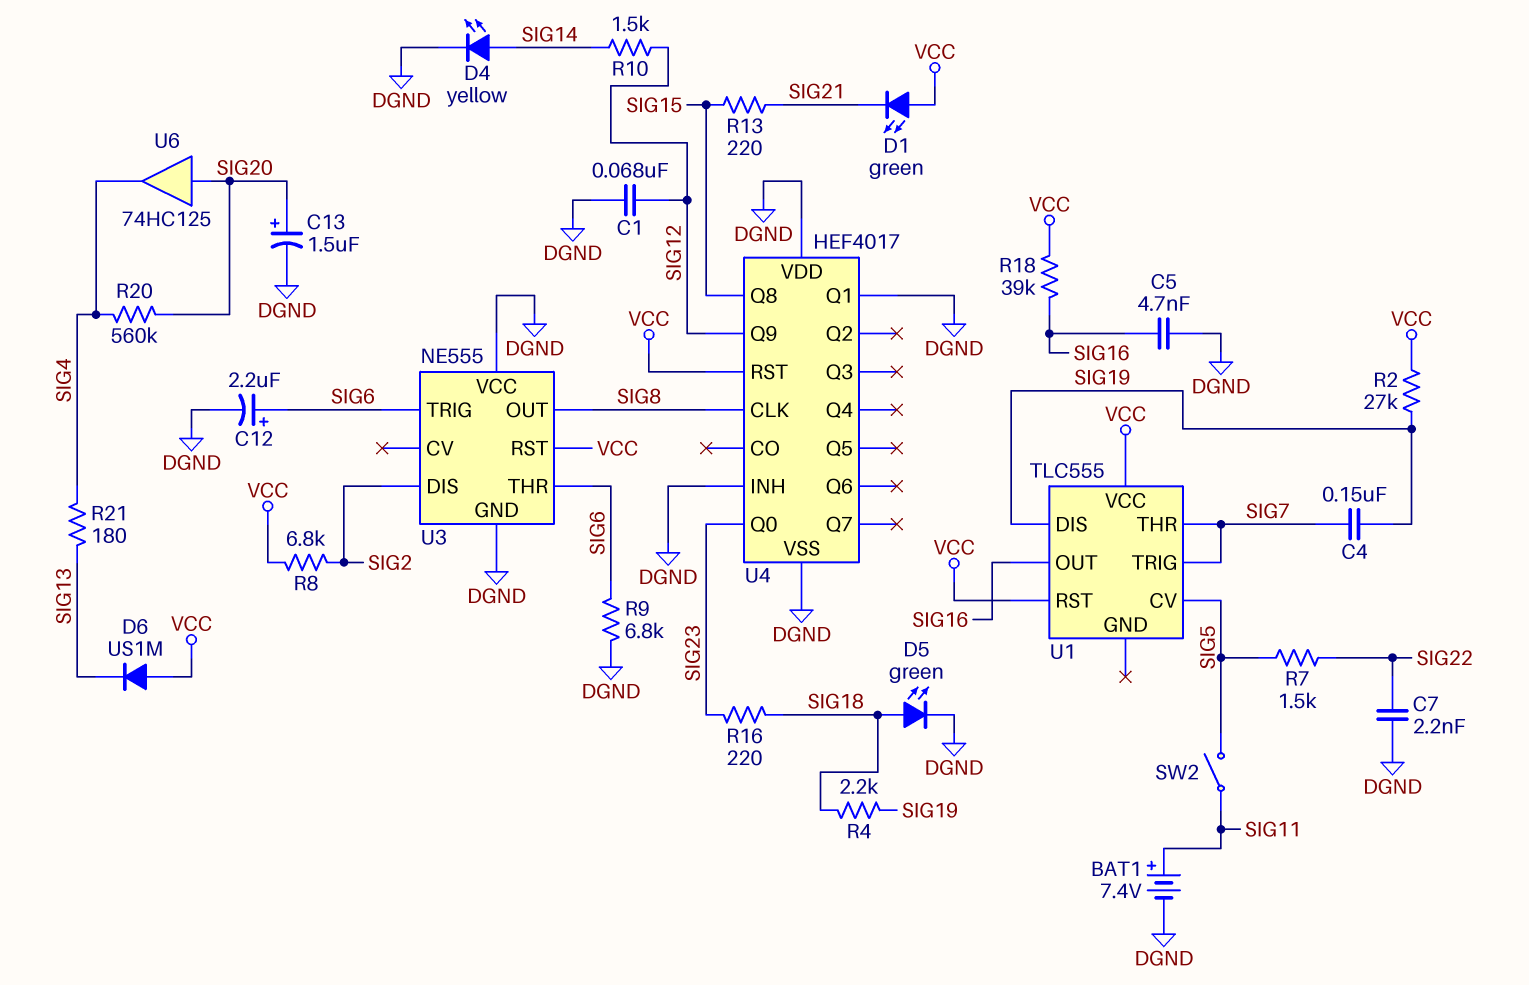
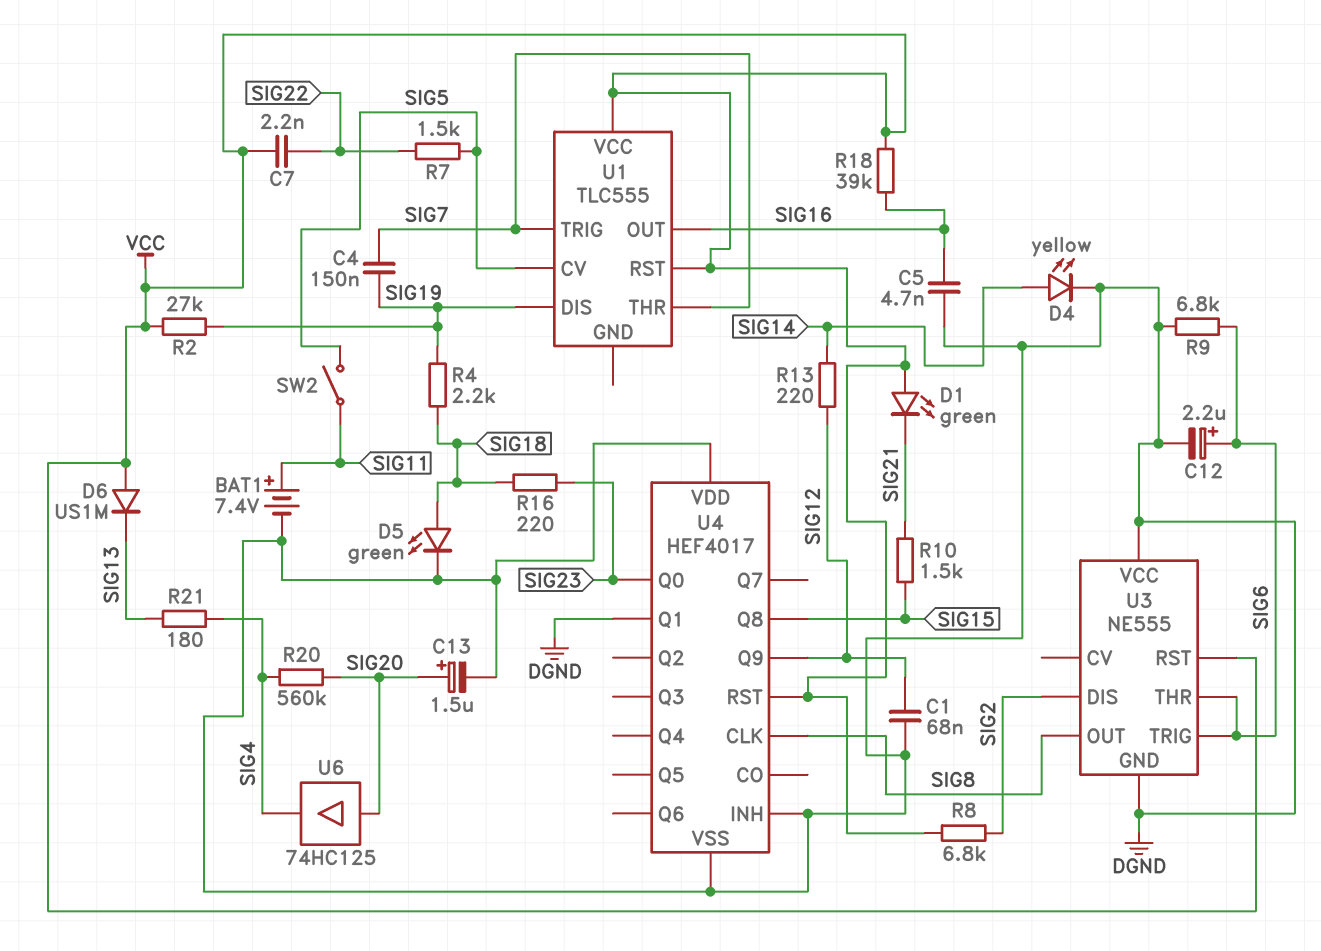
C7: 2.2nF (DGND, SIG22) -> 2.2nF (SIG22, VCC)
R10: 1.5k (SIG12, SIG14) -> 1.5k (SIG15, SIG21)
R13: 220 (SIG15, SIG21) -> 220 (SIG12, SIG14)

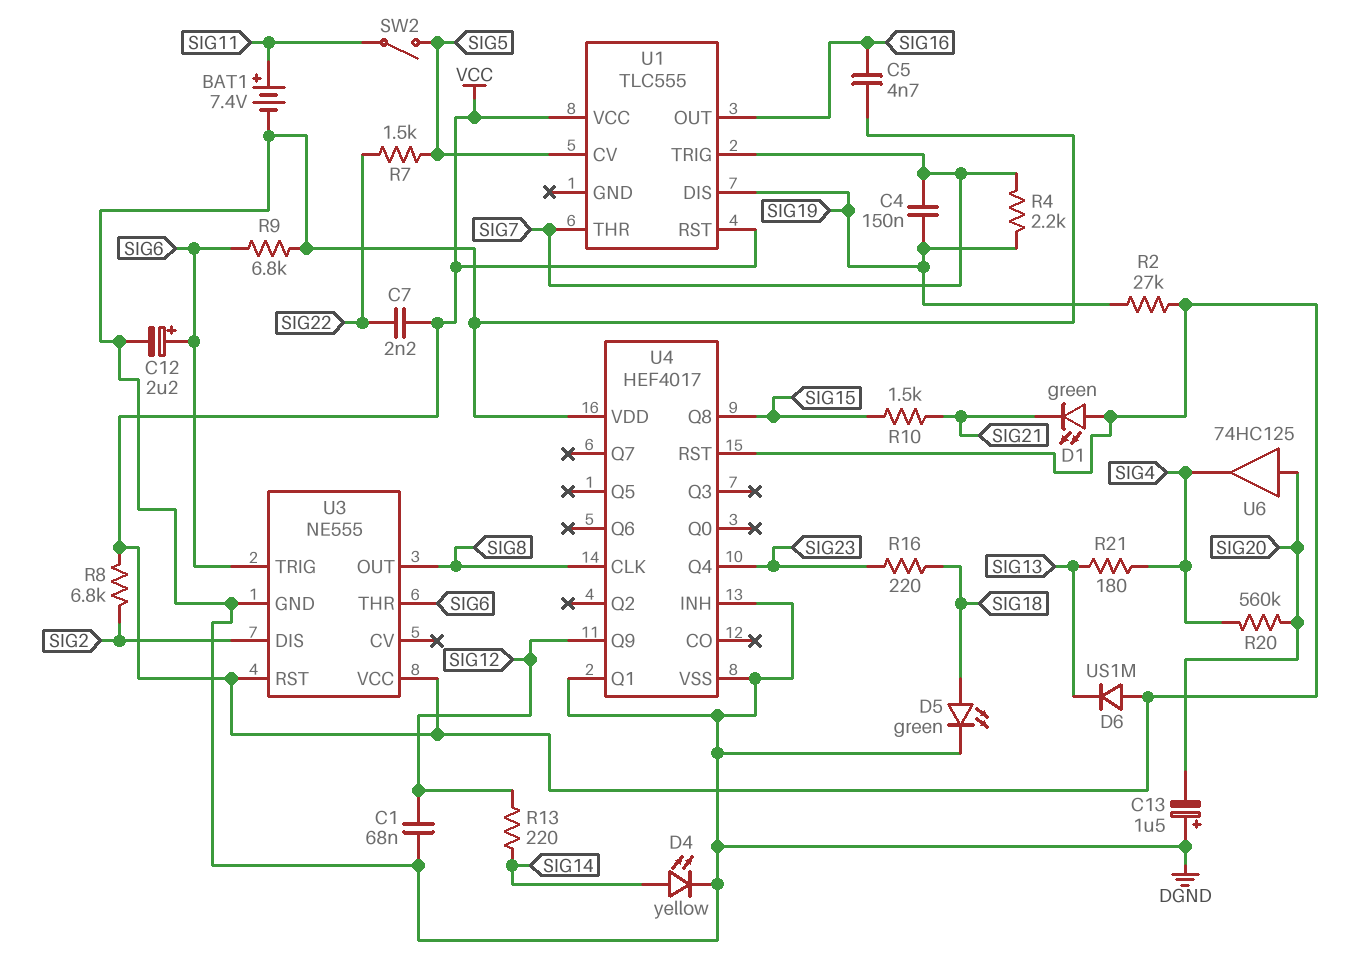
C13: 1.5uF (plus SIG20, minus DGND) -> 1.5uF (plus DGND, minus SIG20)
R4: 2.2k (SIG18, SIG19) -> 2.2k (SIG7, SIG19)
R18: 39k (SIG16, VCC) -> none
U3 pin VCC: DGND -> VCC
U4 pin Q0: SIG23 -> none
U4 pin Q4: none -> SIG23

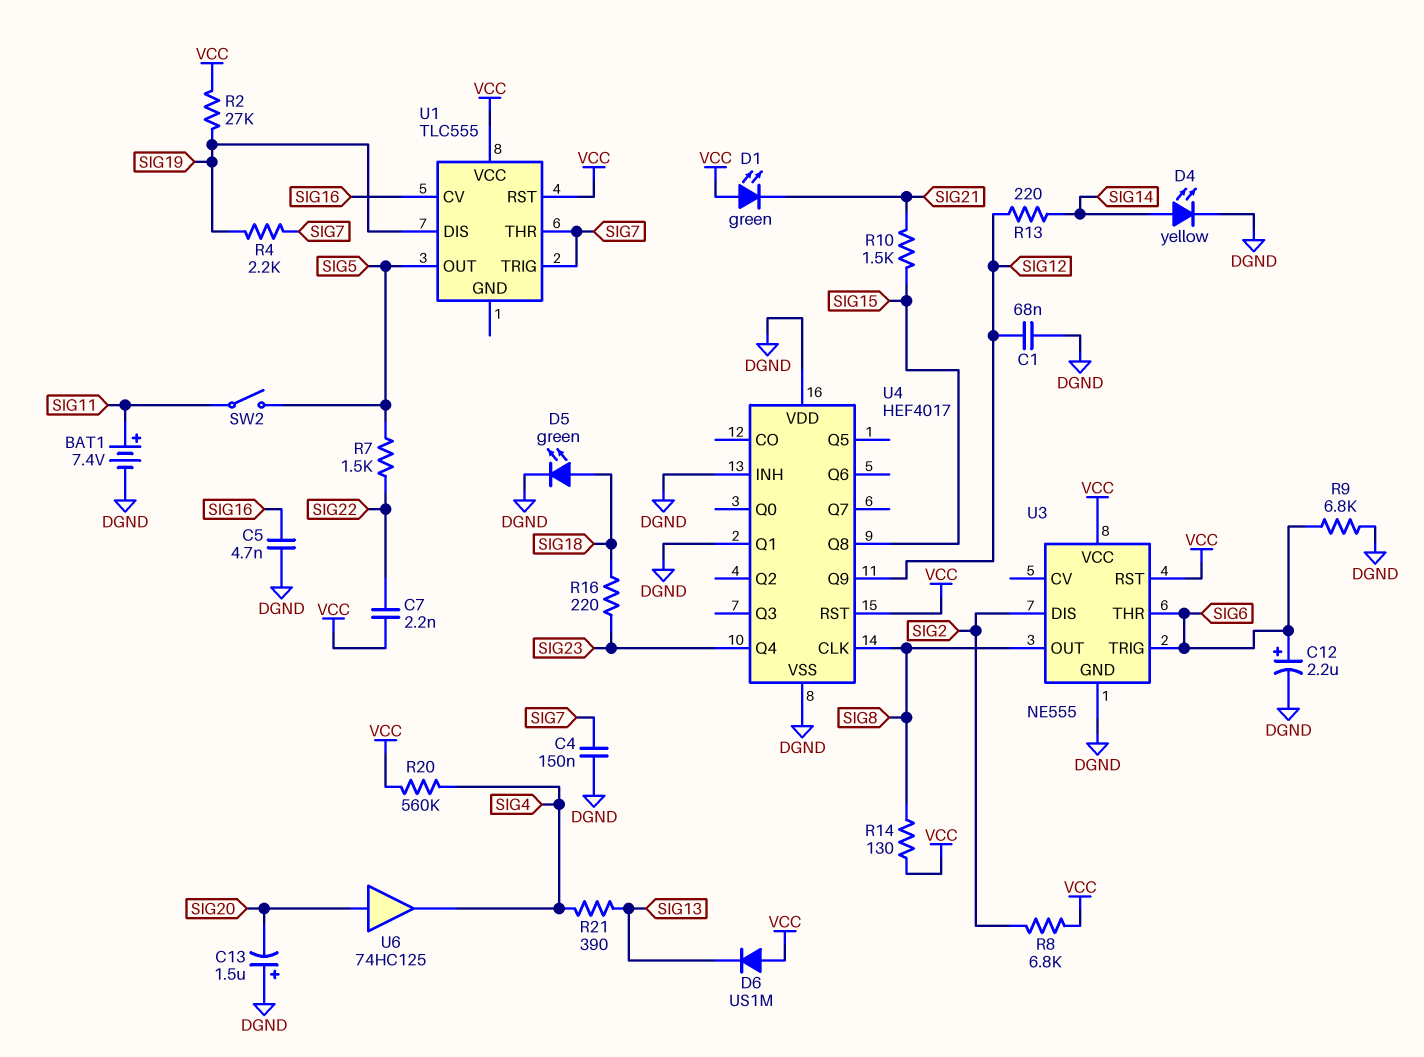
C4: 150nF (SIG7, SIG19) -> 150nF (DGND, SIG7)
R14: none -> 130 (SIG8, VCC)
R20: 560k (SIG4, SIG20) -> 560k (SIG4, VCC)
R21: 180 (SIG4, SIG13) -> 390 (SIG4, SIG13)
U1 pin CV: SIG5 -> SIG16
U1 pin OUT: SIG16 -> SIG5

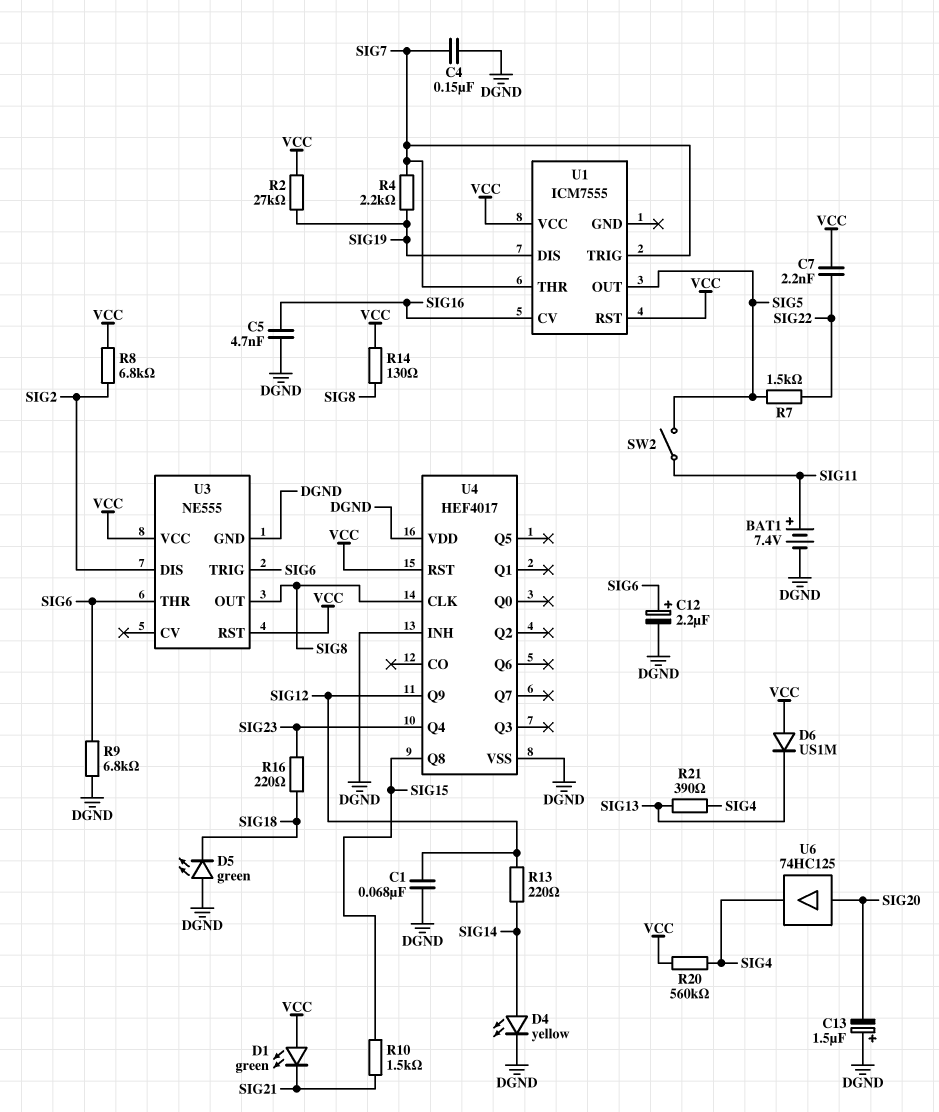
D5: LED green (A SIG18, K DGND) -> LED green (A DGND, K SIG18)
U1: TLC555 -> ICM7555
U4 pin Q1: DGND -> none

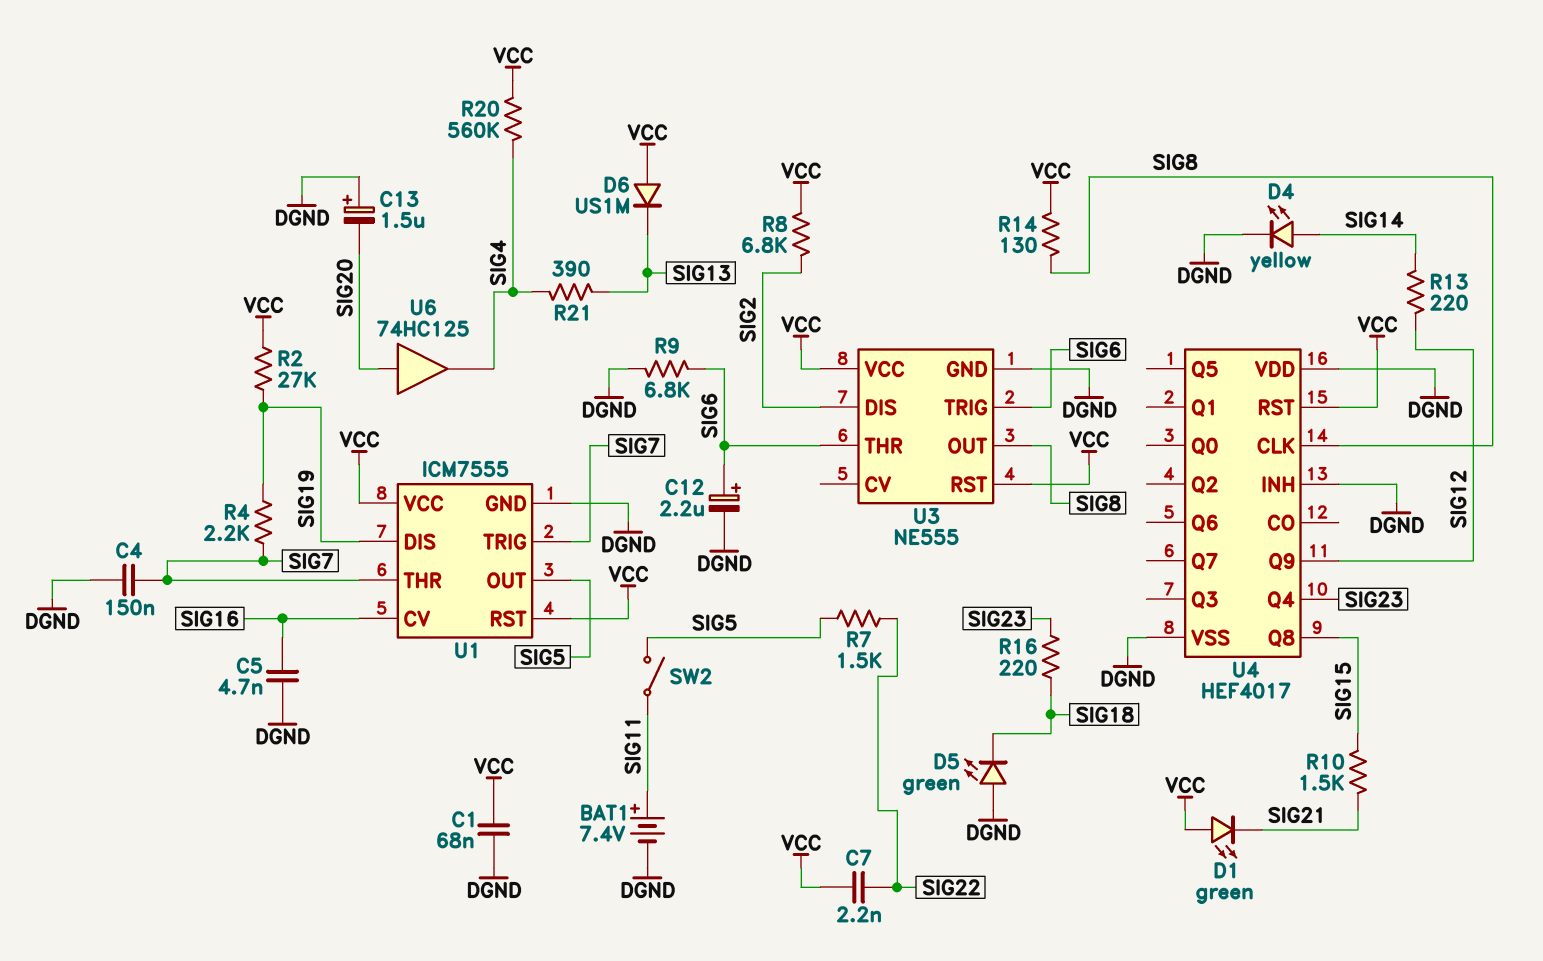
C1: 68nF (DGND, SIG12) -> 68nF (DGND, VCC)
U1 pin GND: none -> DGND

